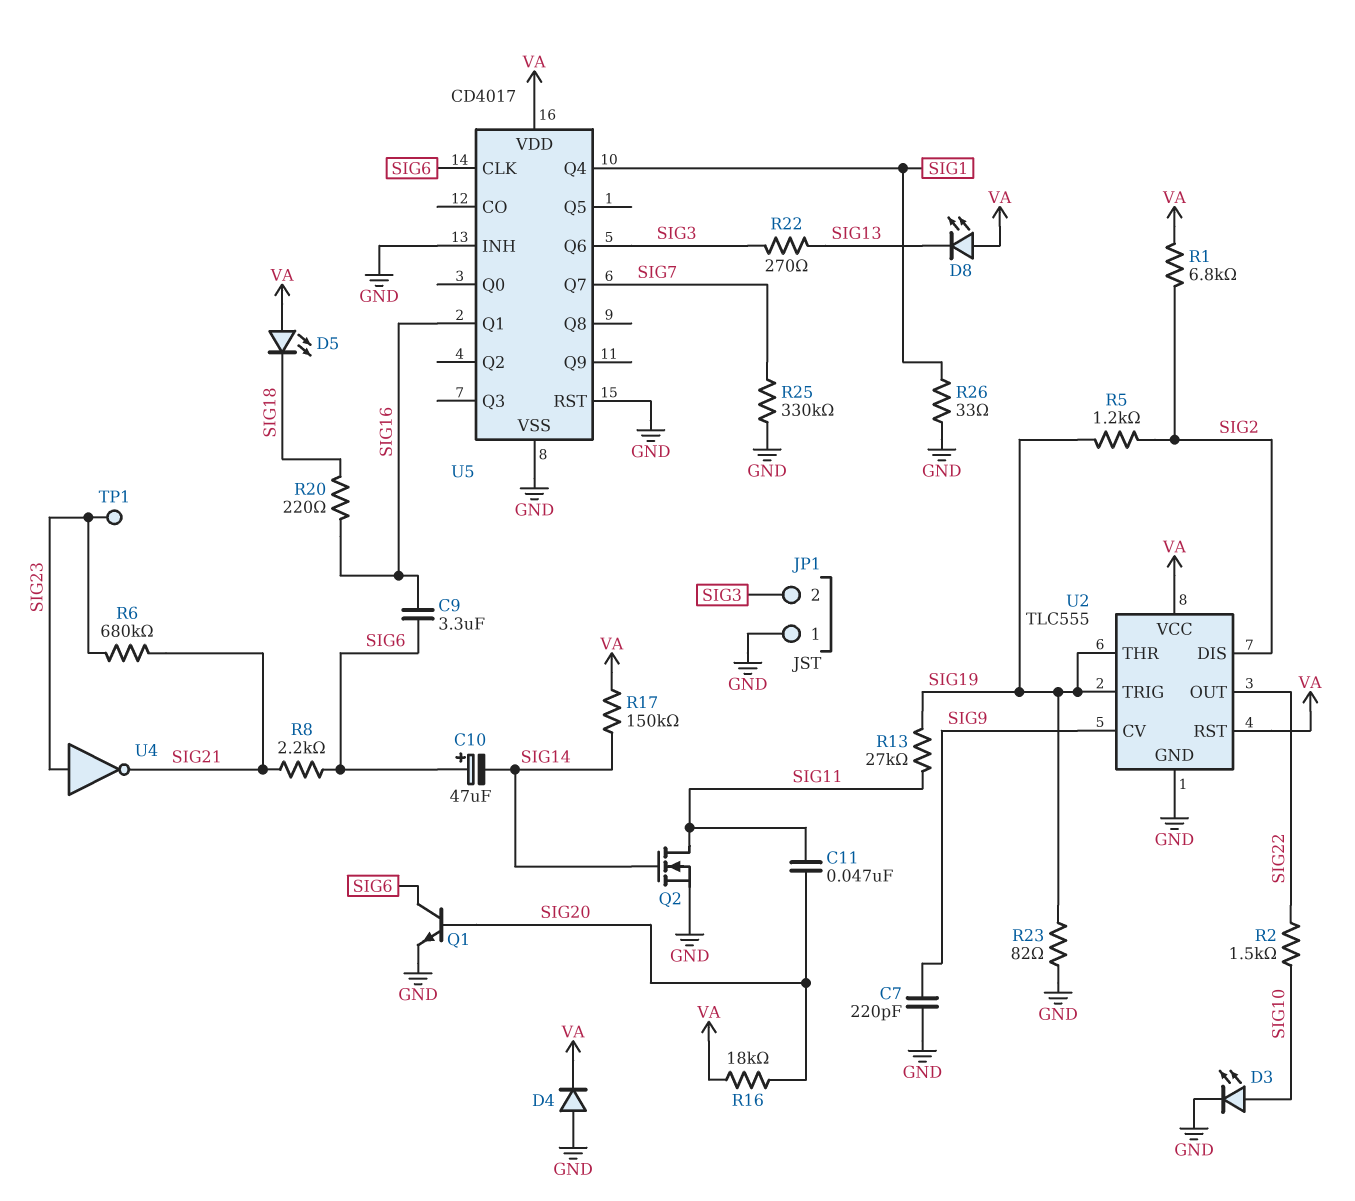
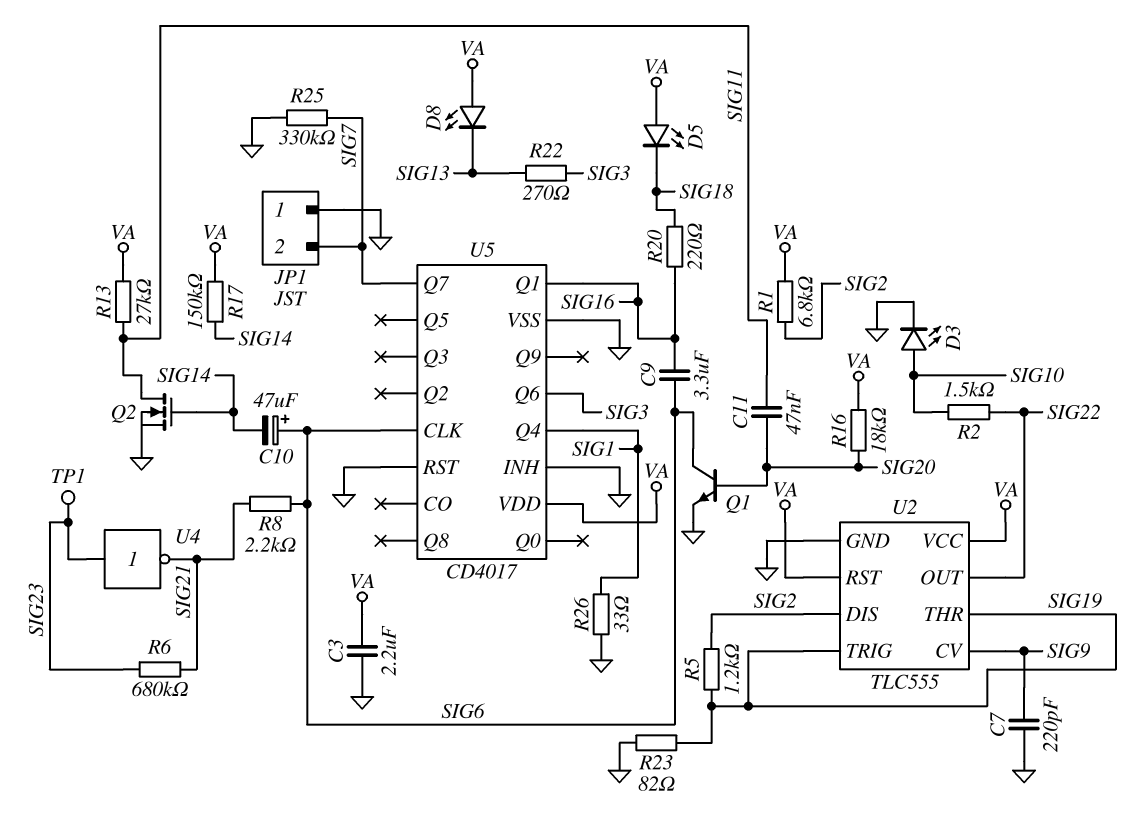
C3: none -> 2.2uF (GND, VA)
D4: diode (A GND, K VA) -> none
JP1 pin 2: SIG3 -> SIG7
R13: 27k (SIG11, SIG19) -> 27k (SIG11, VA)

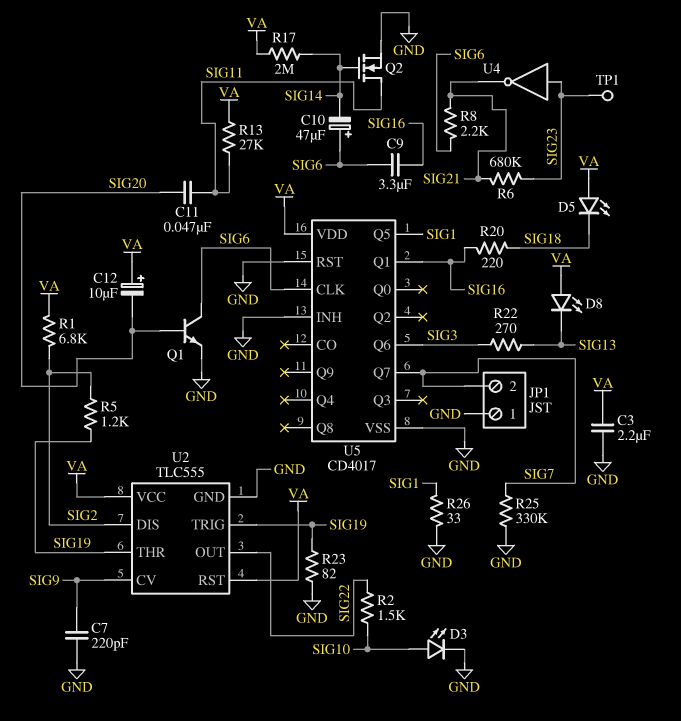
C12: none -> 10uF (plus VA, minus SIG20)
R16: 18k (SIG20, VA) -> none
R17: 150k (SIG14, VA) -> 2M (SIG14, VA)
U5 pin Q4: SIG1 -> none
U5 pin Q5: none -> SIG1

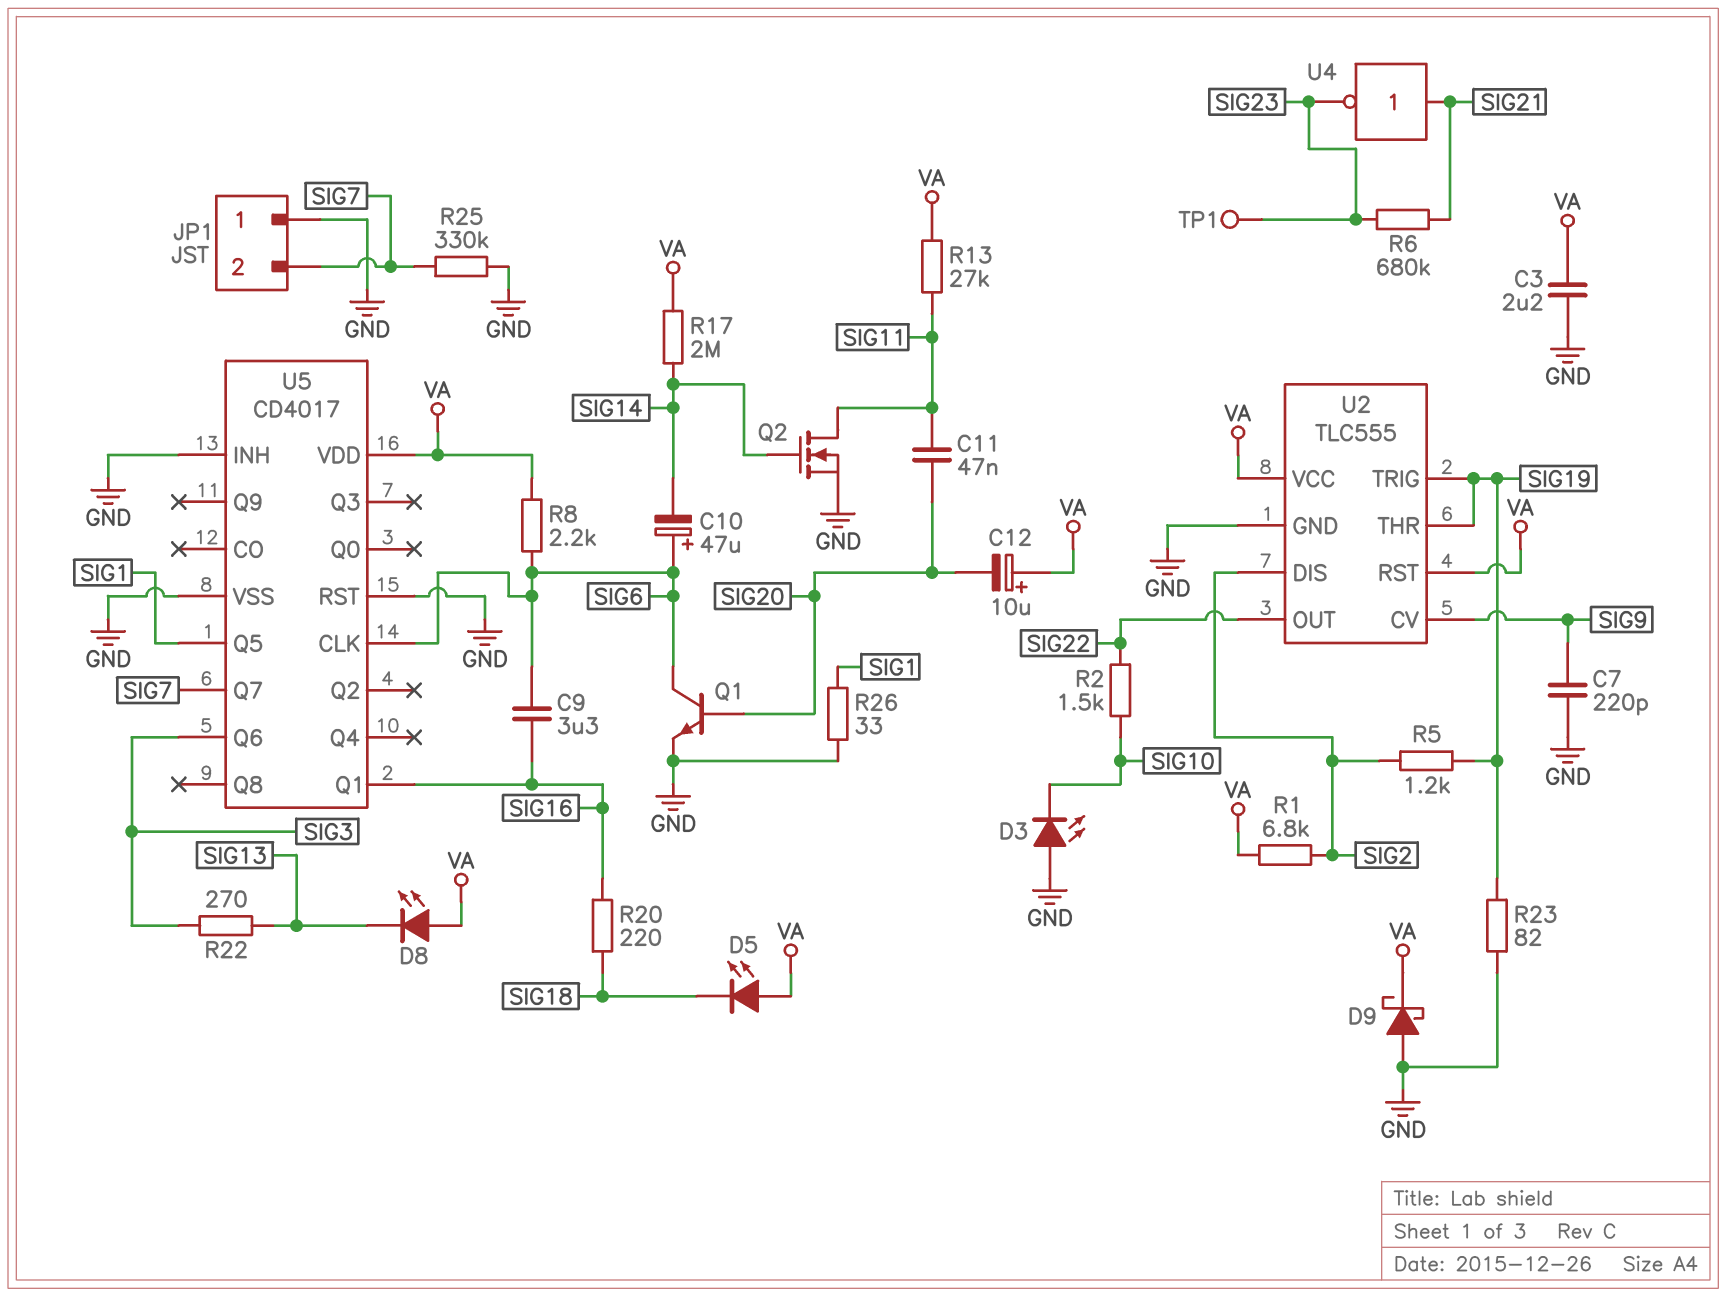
D3: LED (A SIG10, K GND) -> LED (A GND, K SIG10)
D9: none -> schottky (A GND, K VA)
R8: 2.2k (SIG6, SIG21) -> 2.2k (SIG6, VA)
U4: NOT (in SIG23, out SIG21) -> NOT (in SIG21, out SIG23)

